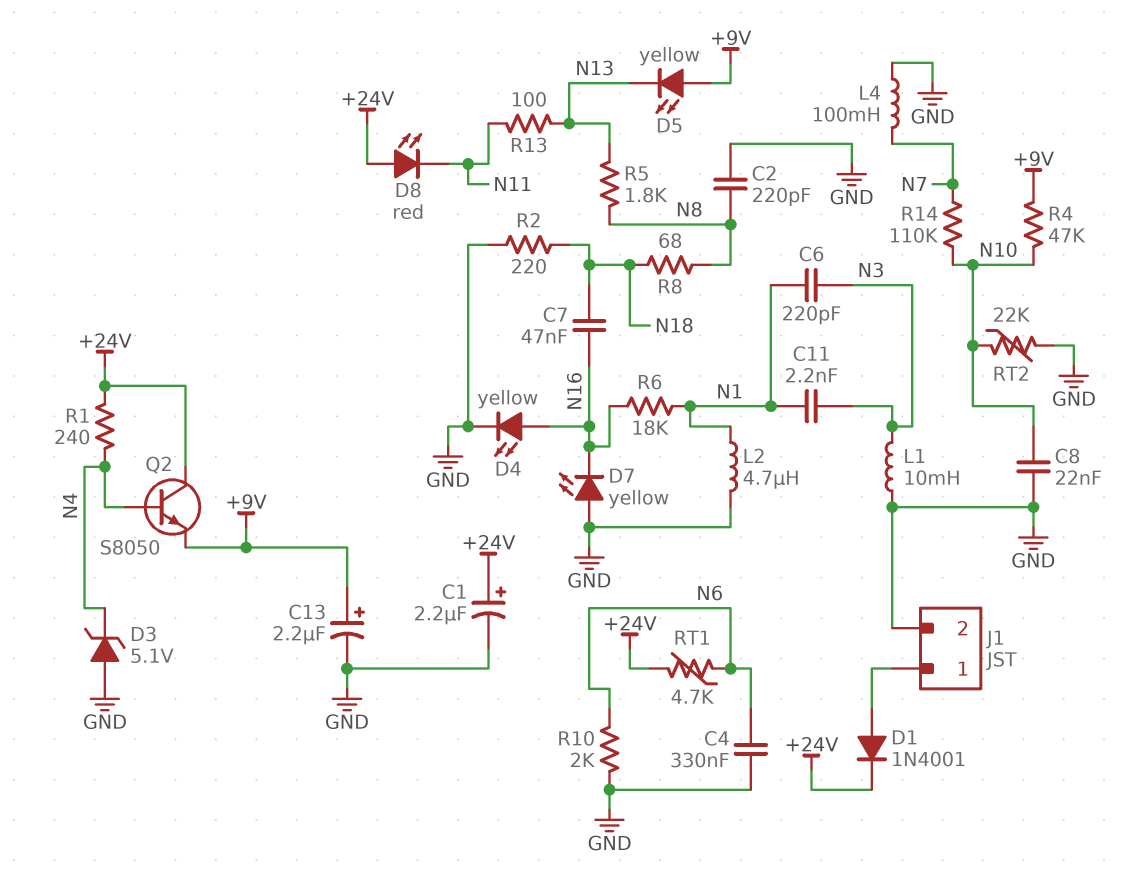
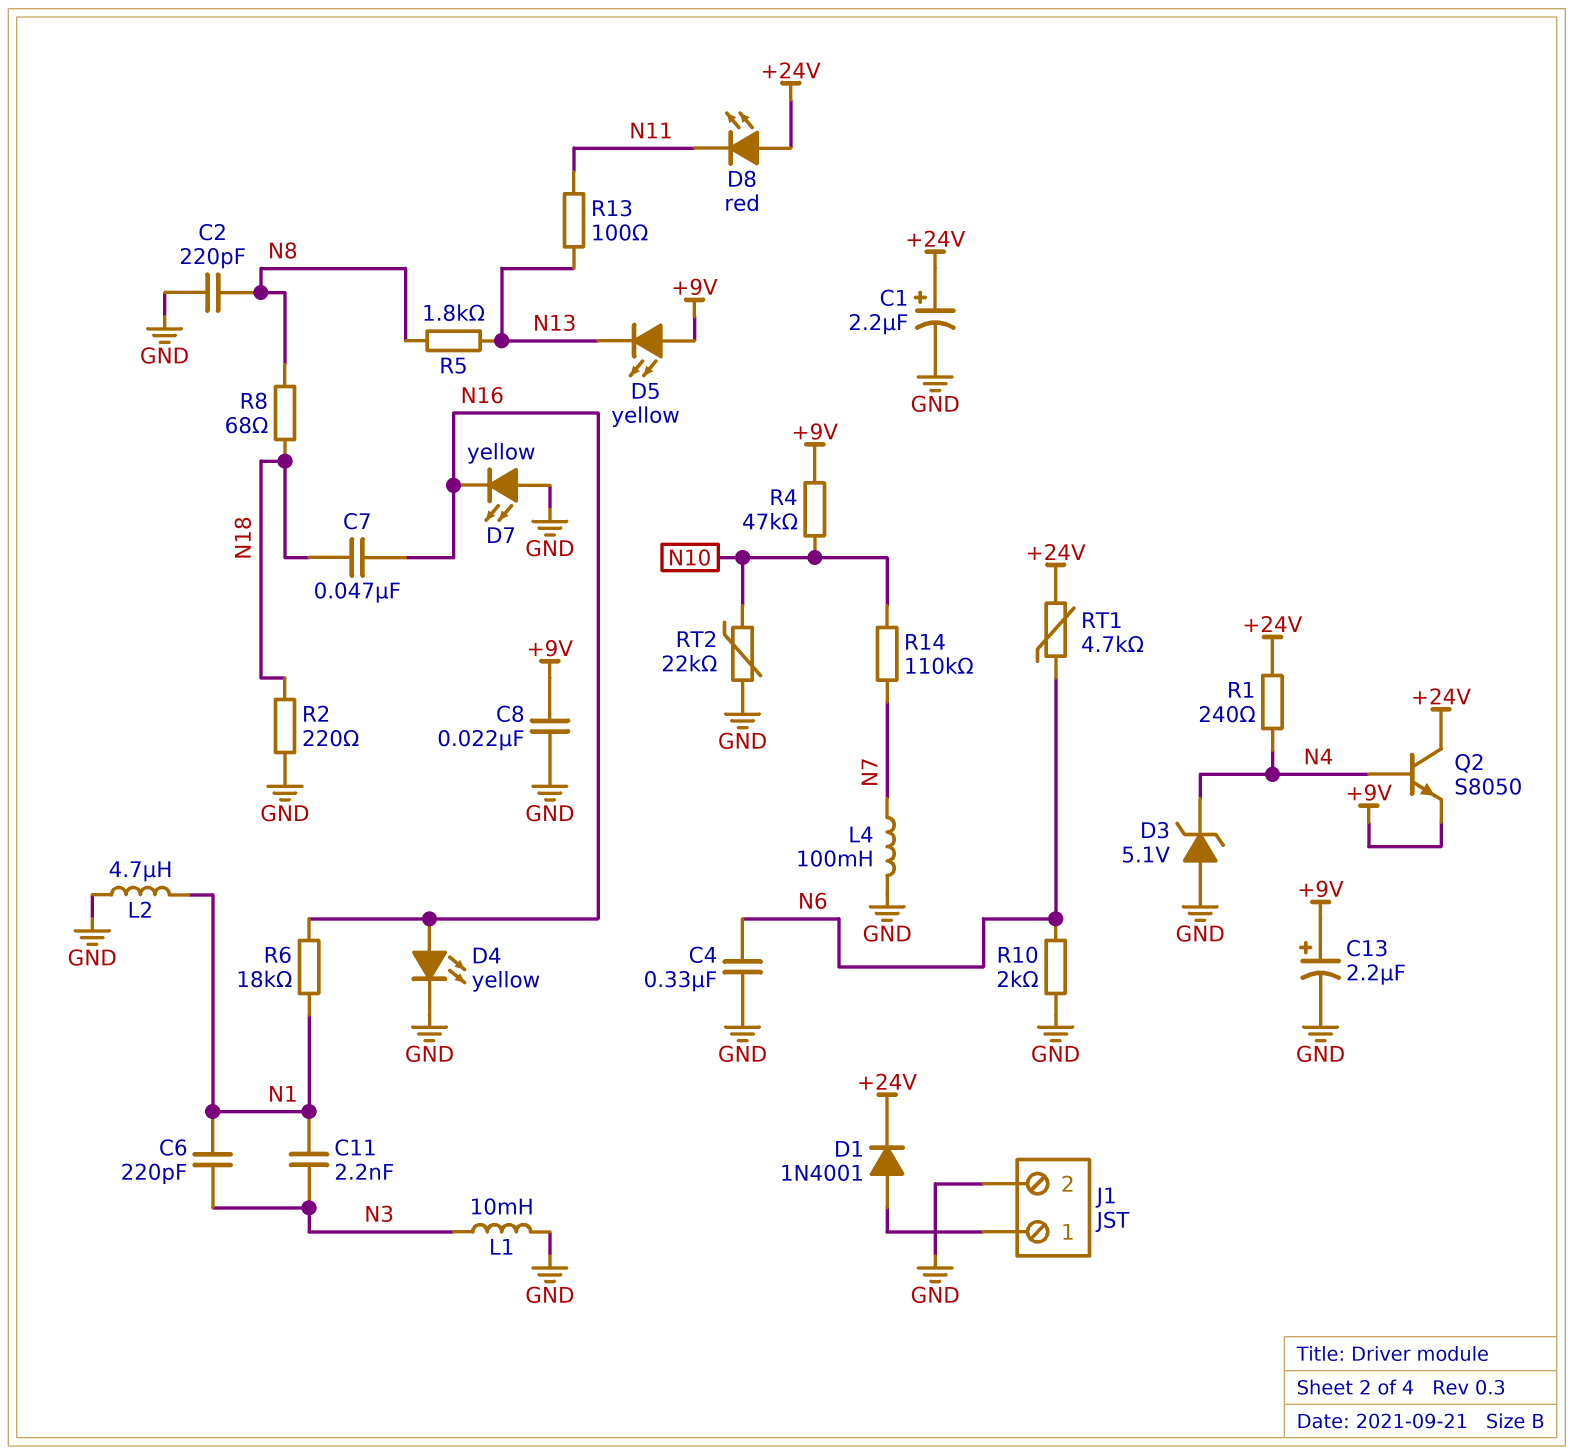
C8: 22nF (GND, N10) -> 22nF (+9V, GND)

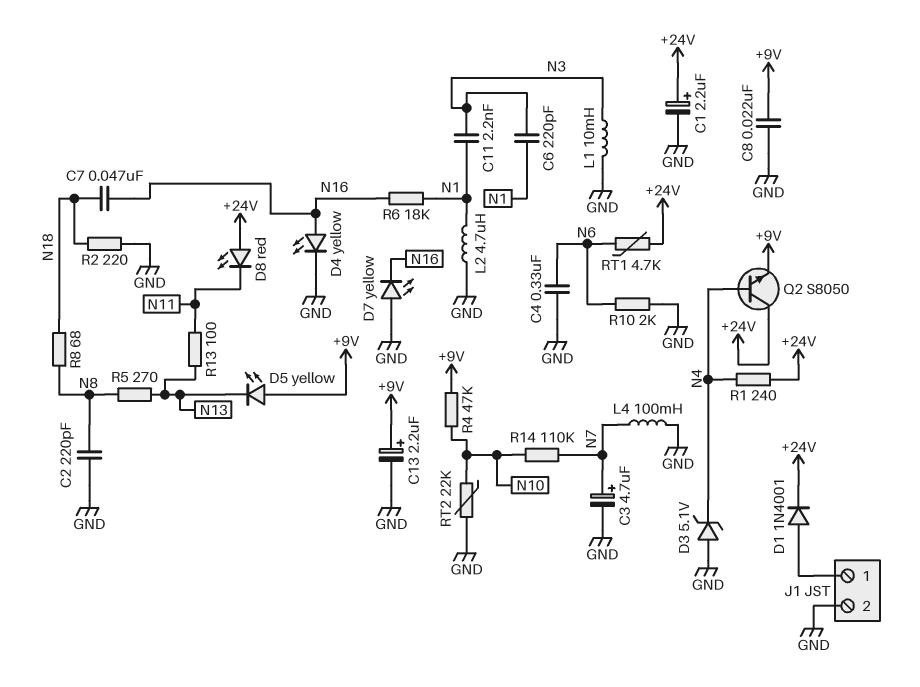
C3: none -> 4.7uF (plus N7, minus GND)
R5: 1.8k (N8, N13) -> 270 (N8, N13)

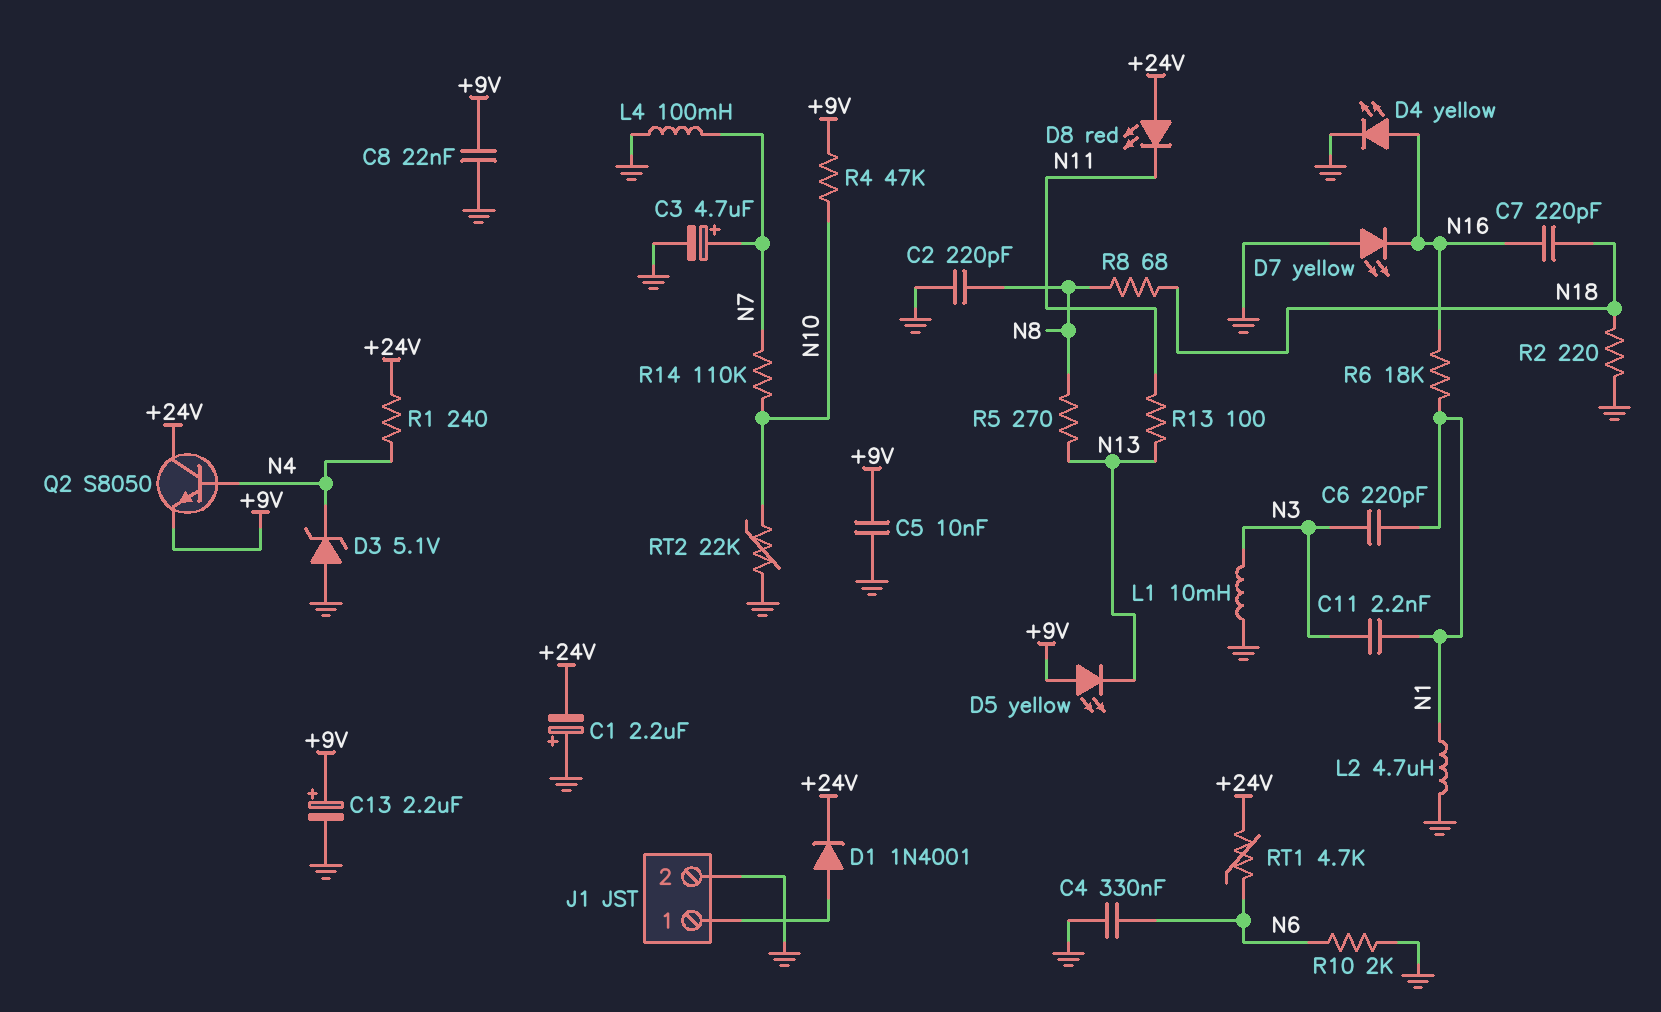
C1: 2.2uF (plus +24V, minus GND) -> 2.2uF (plus GND, minus +24V)
C5: none -> 10nF (+9V, GND)
C7: 47nF (N16, N18) -> 220pF (N16, N18)

